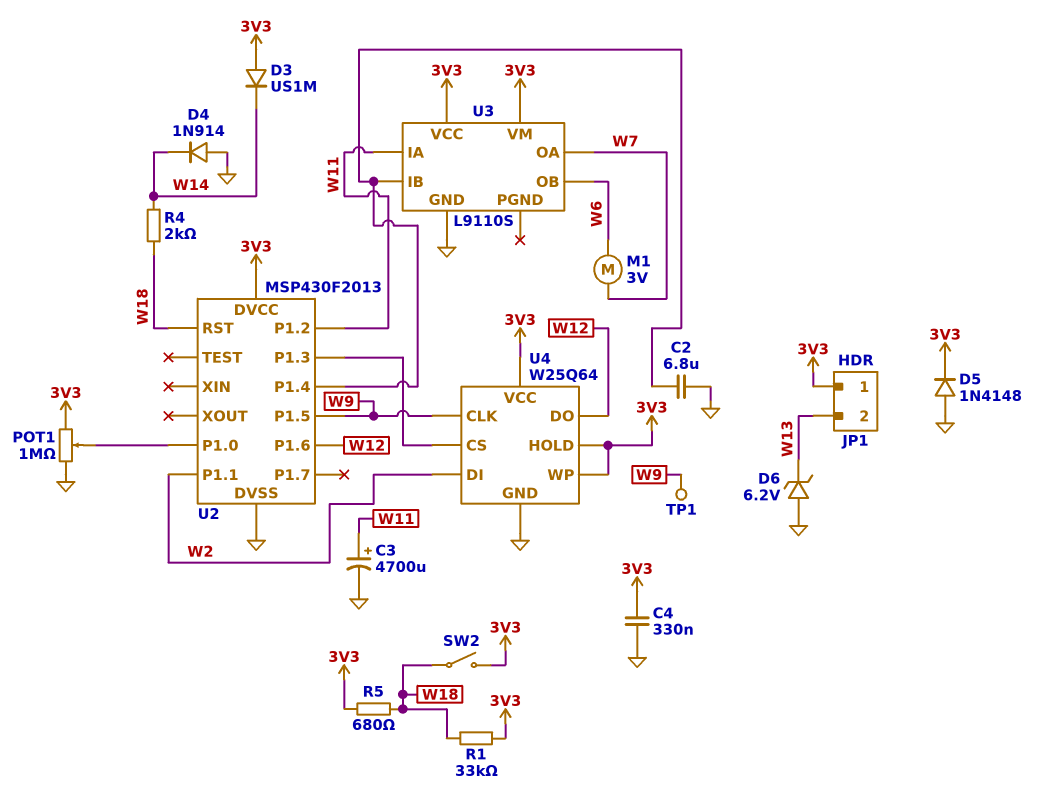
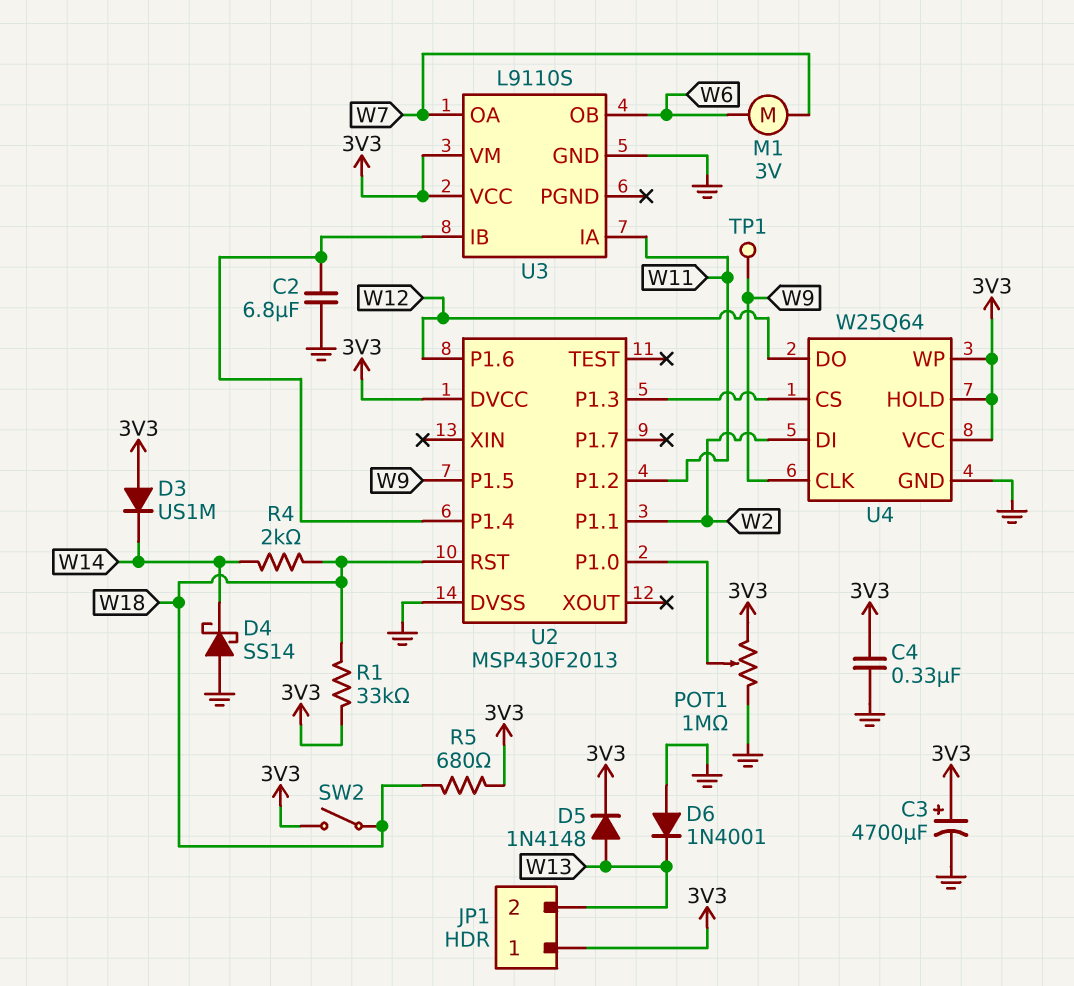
C3: 4700uF (plus W11, minus GND) -> 4700uF (plus 3V3, minus GND)
D4: diode 1N914 (A GND, K W14) -> schottky SS14 (A GND, K W14)
D5: diode 1N4148 (A GND, K 3V3) -> diode 1N4148 (A W13, K 3V3)
D6: zener 6.2V (A GND, K W13) -> diode 1N4001 (A GND, K W13)

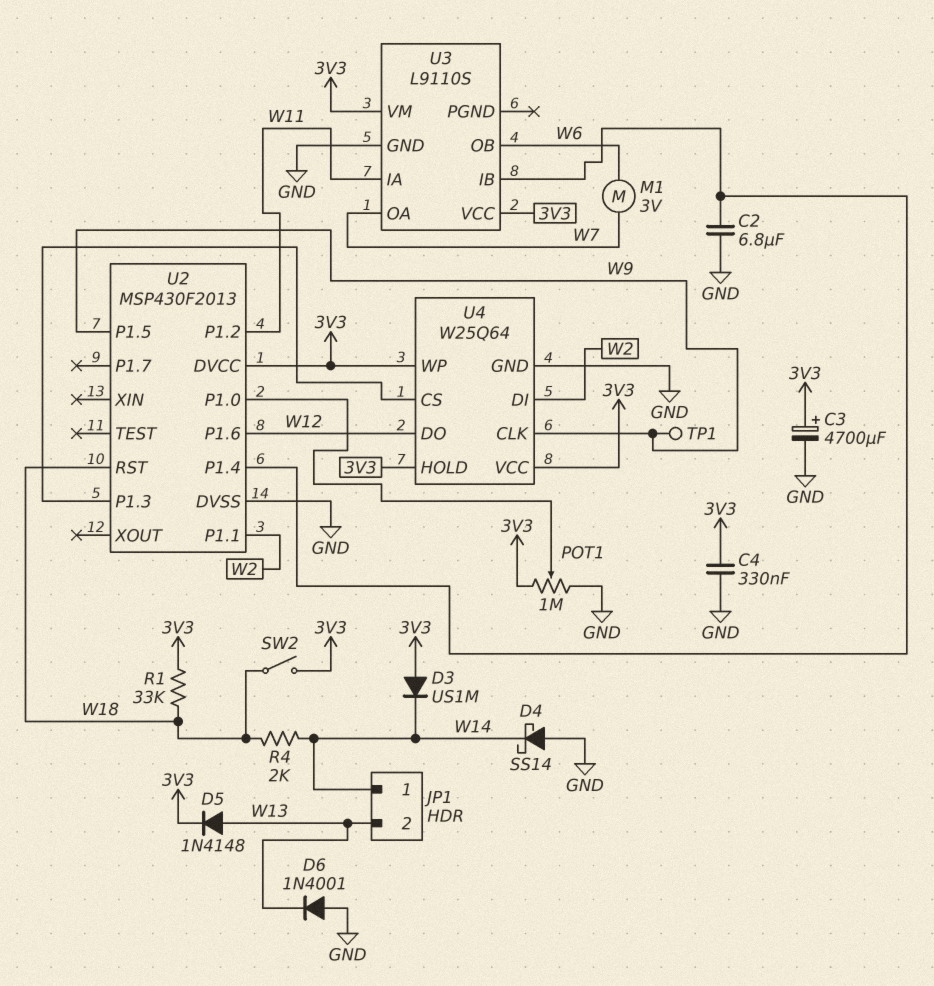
JP1 pin 1: 3V3 -> W14
R5: 680 (3V3, W18) -> none

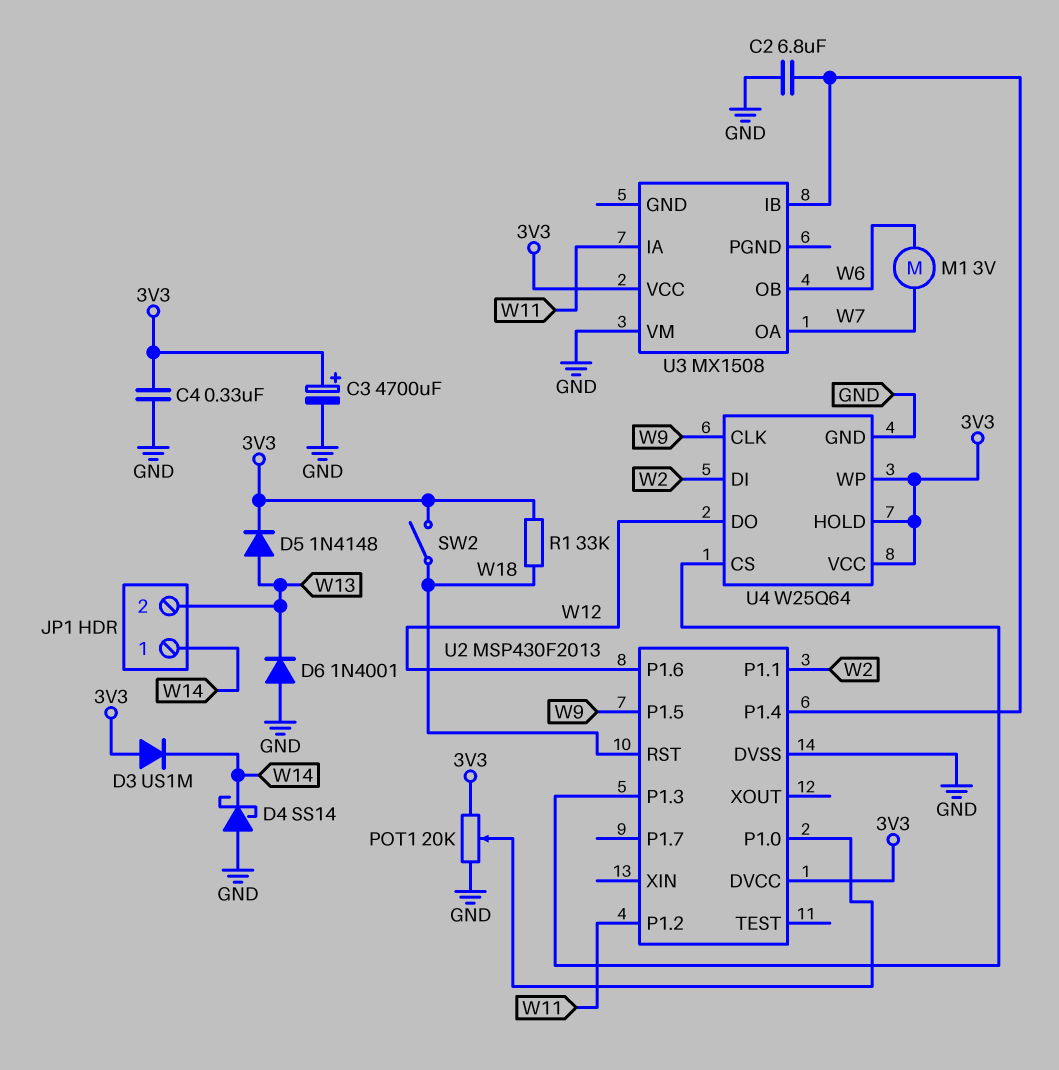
POT1: 1M (3V3, GND, wiper U2/P1.0) -> 20k (3V3, GND, wiper U2/P1.0)
R4: 2k (W14, W18) -> none
TP1: test point (W9) -> none
U3: L9110S -> MX1508
U3 pin GND: GND -> none
U3 pin VM: 3V3 -> GND

